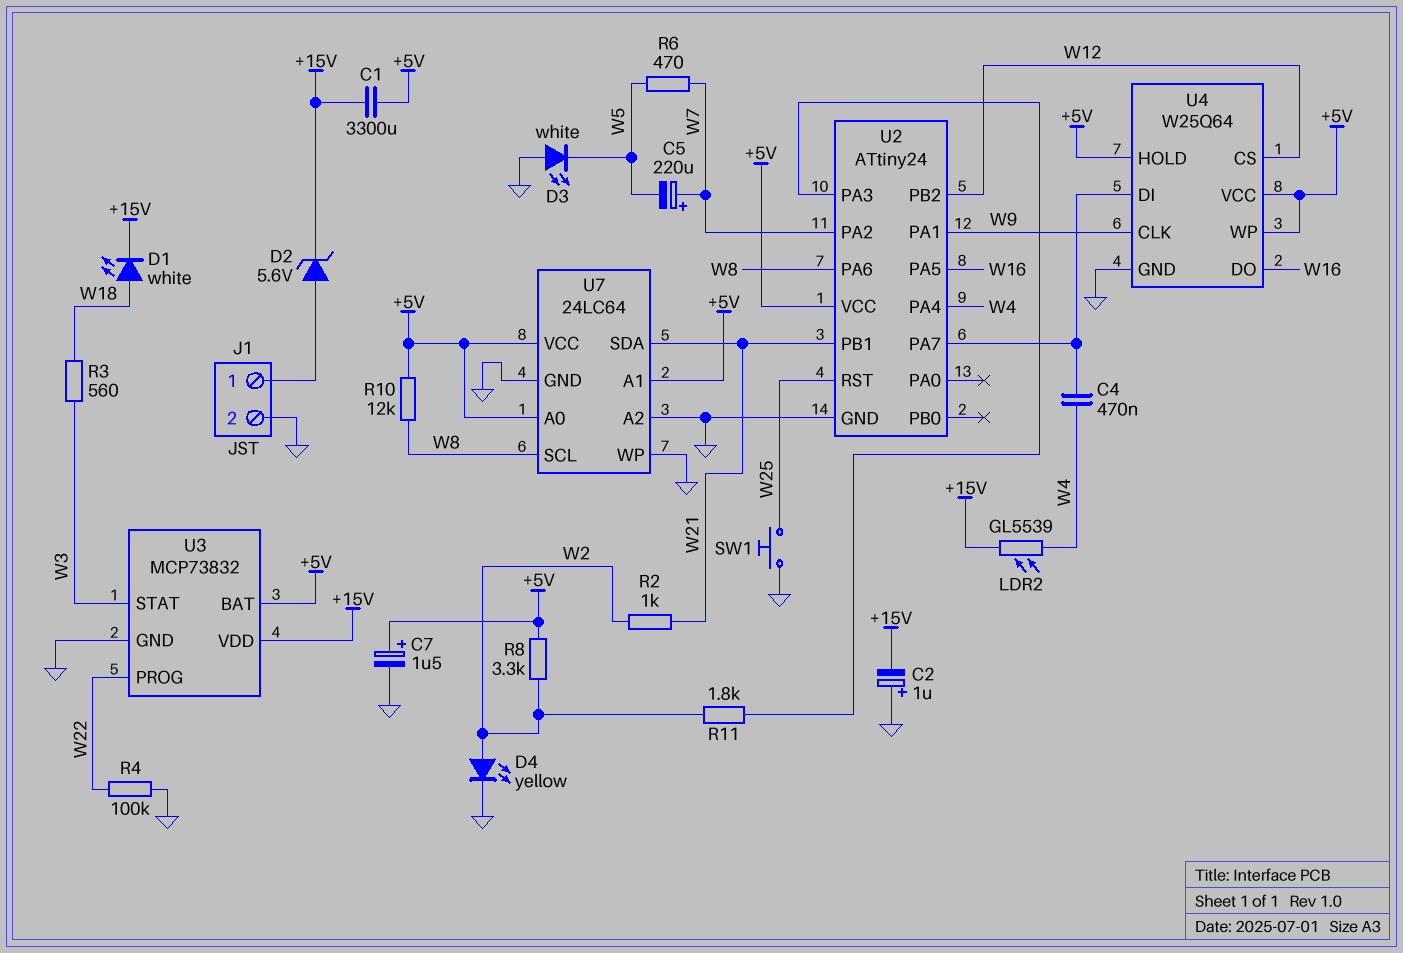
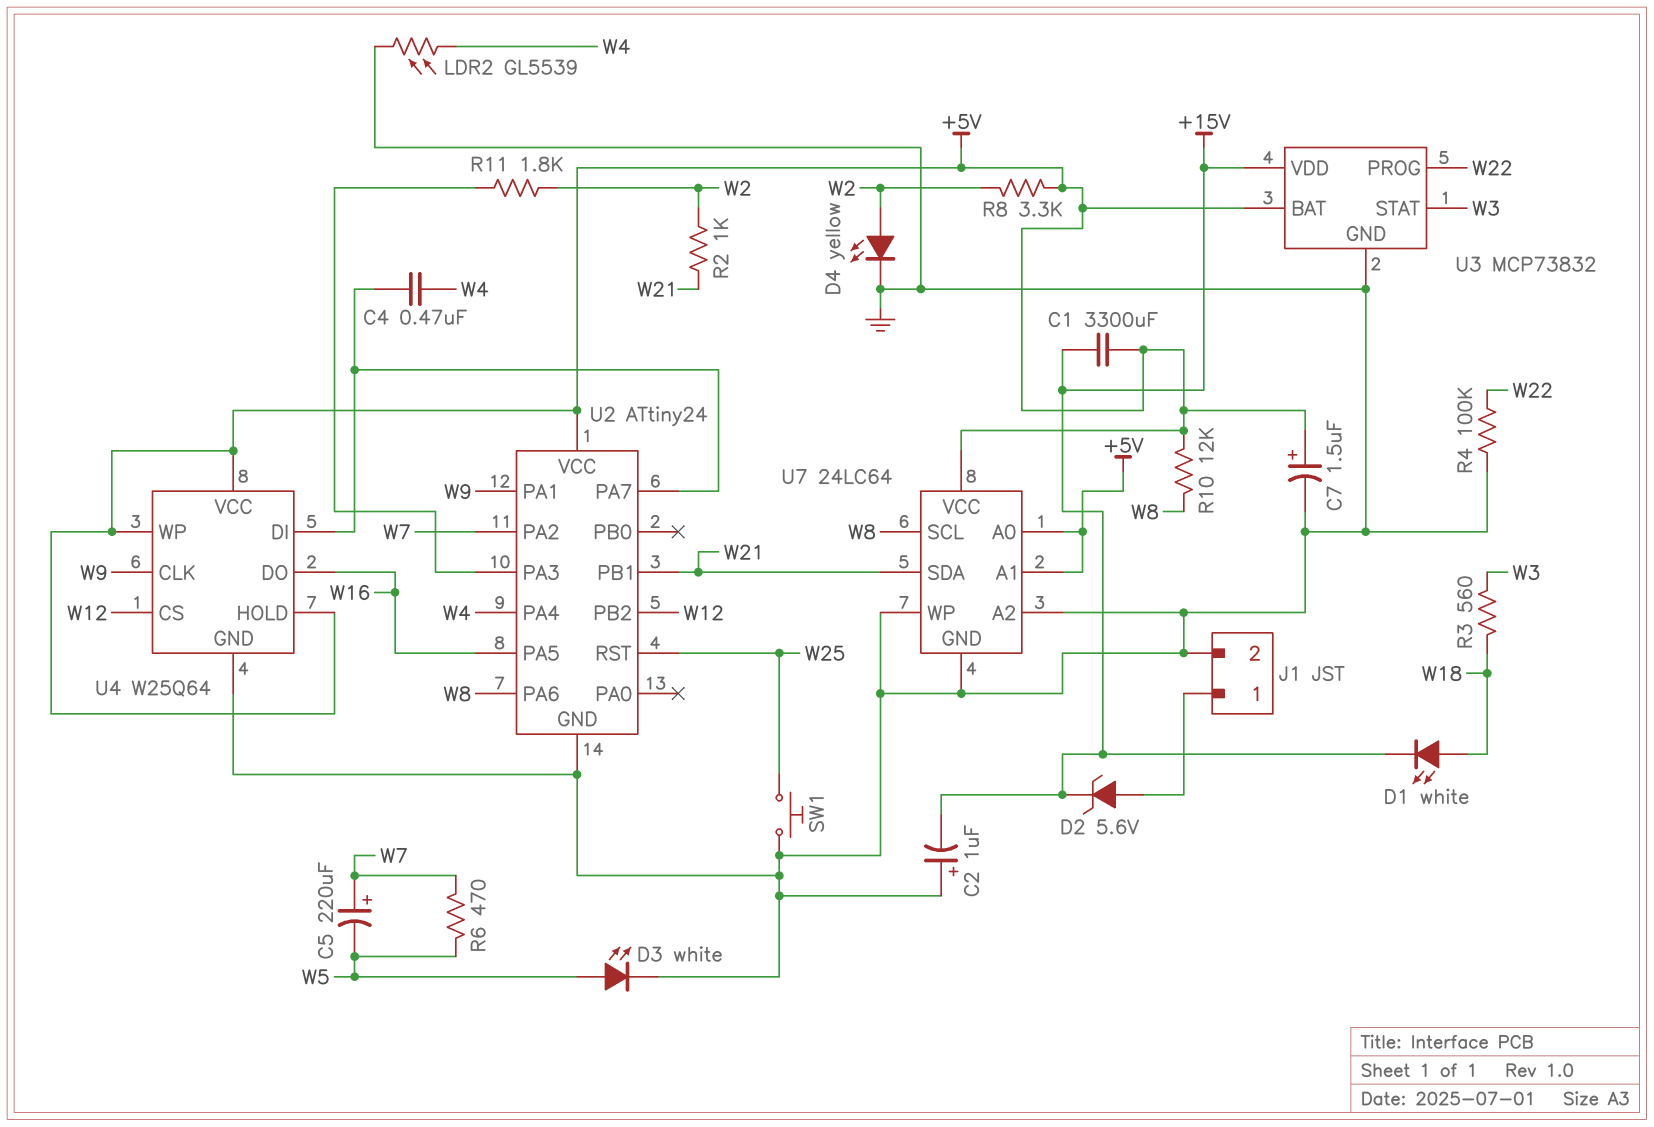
D3: LED white (A GND, K W5) -> LED white (A W5, K GND)
LDR2: GL5539 (+15V, W4) -> GL5539 (GND, W4)

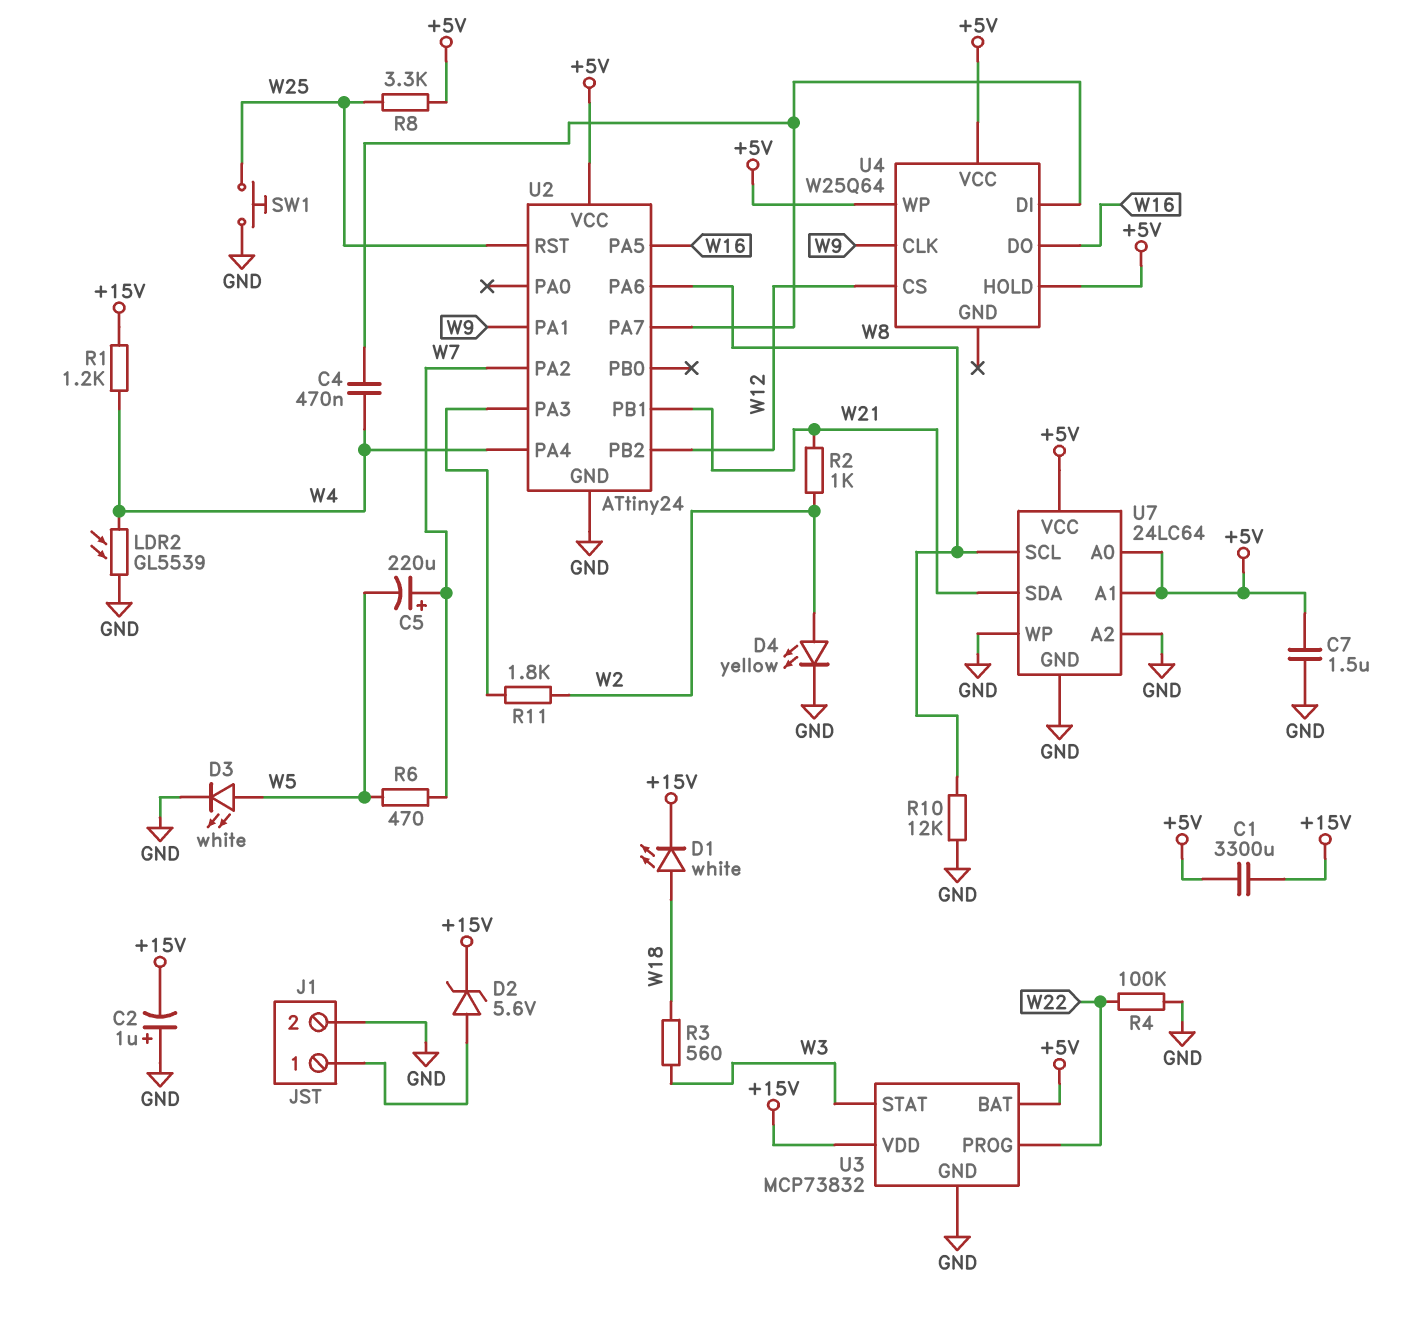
C7: 1.5uF (plus +5V, minus GND) -> 1.5uF (+5V, GND)
R1: none -> 1.2k (+15V, W4)
R8: 3.3k (+5V, W2) -> 3.3k (+5V, W25)
R10: 12k (+5V, W8) -> 12k (GND, W8)
U4 pin GND: GND -> none

